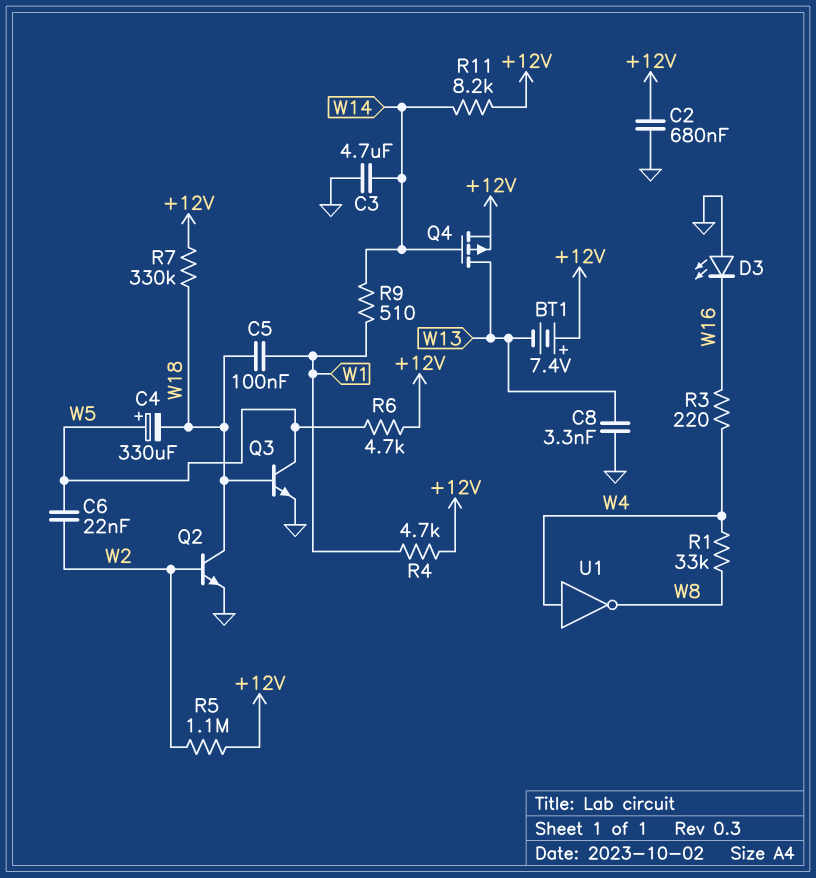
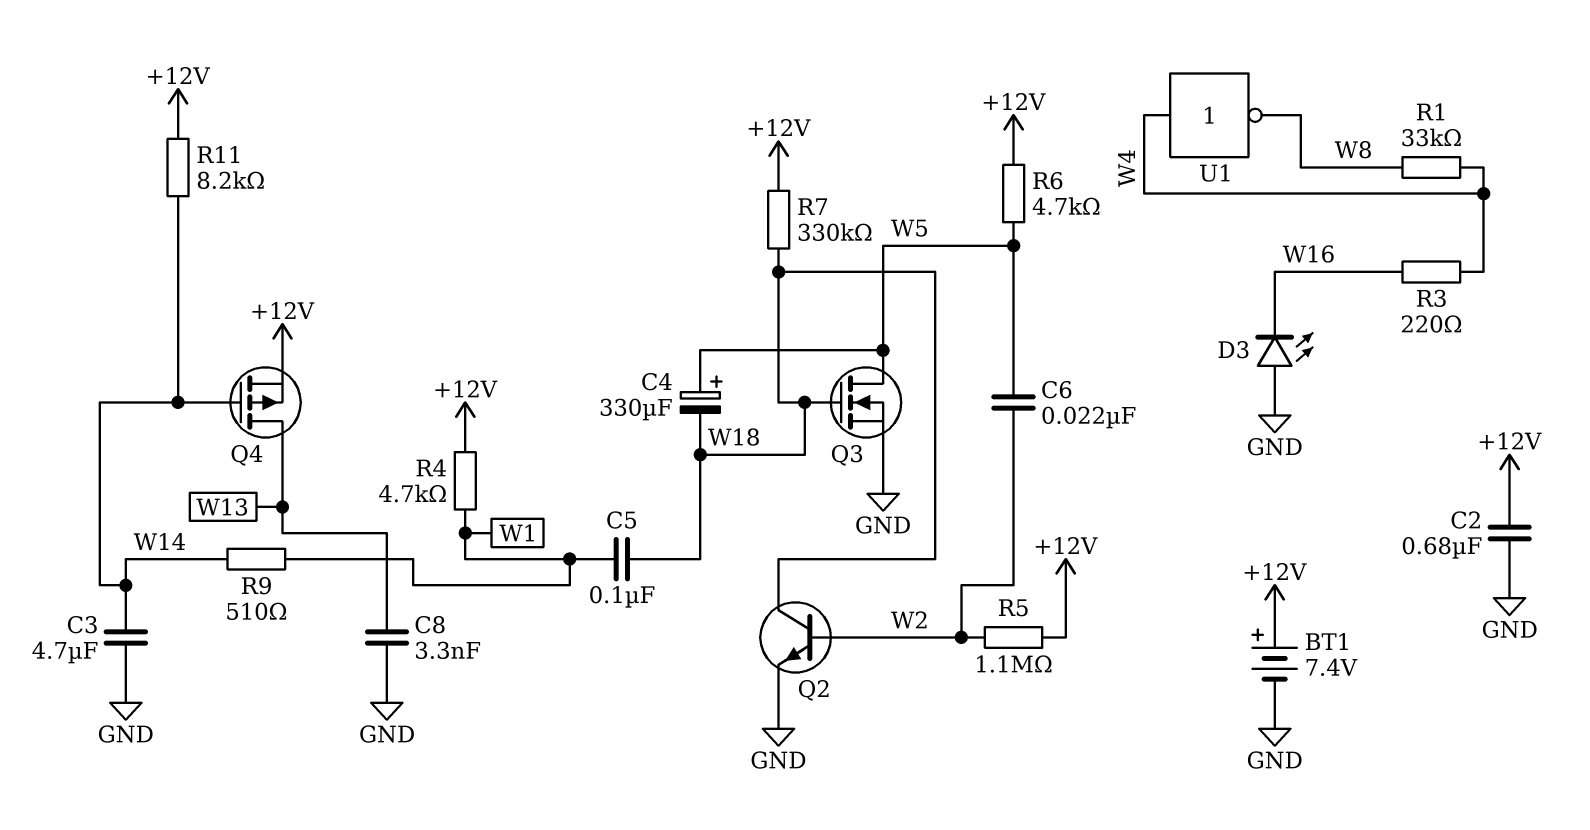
BT1: 7.4V (plus +12V, minus W13) -> 7.4V (plus +12V, minus GND)
Q3: NPN (B W18, C W5, E GND) -> NMOS (G W18, D W5, S GND)

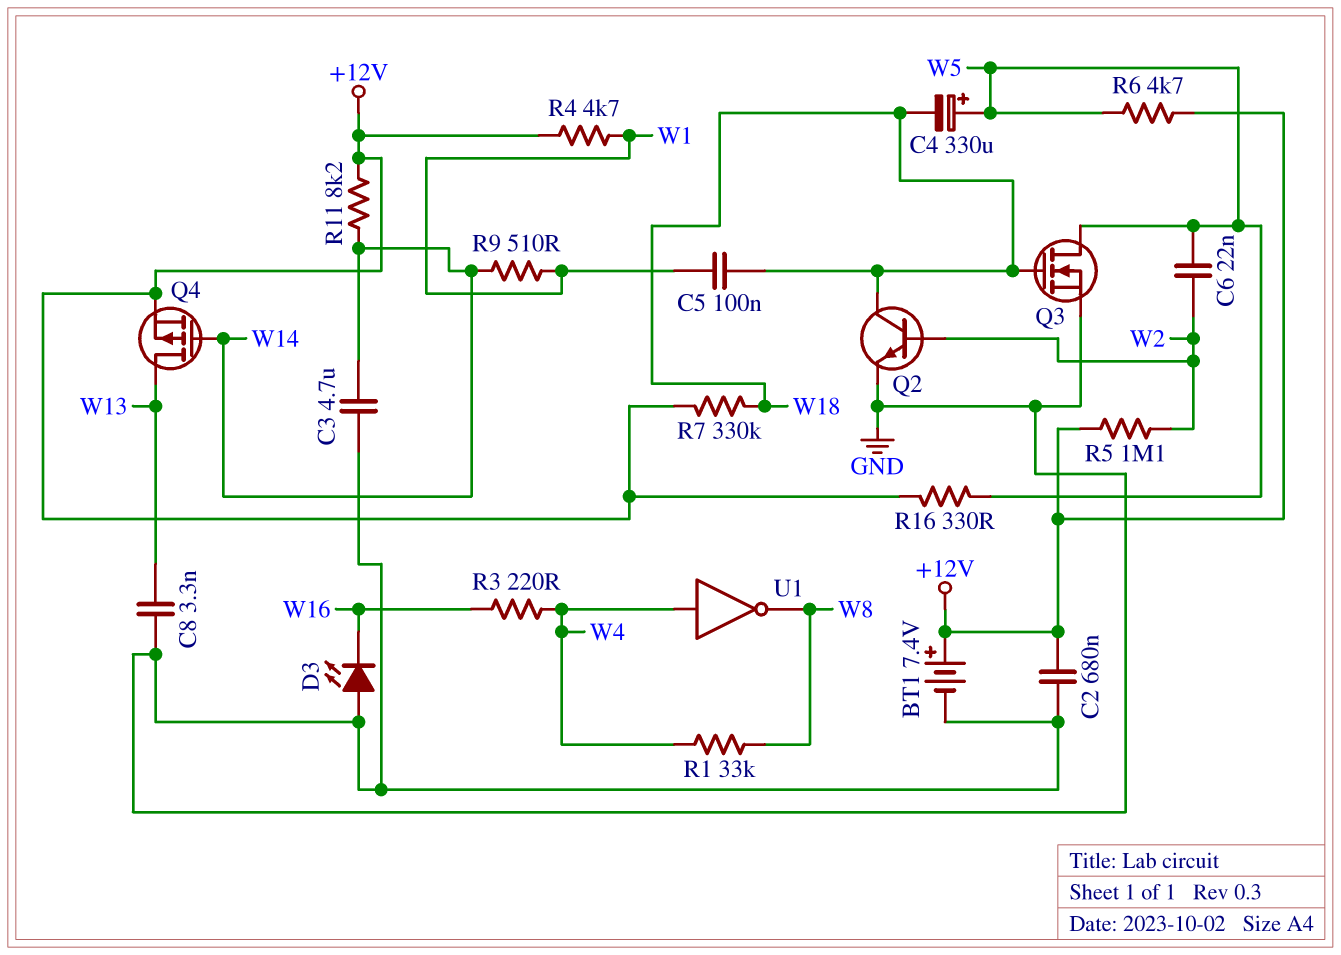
R16: none -> 330 (+12V, W5)

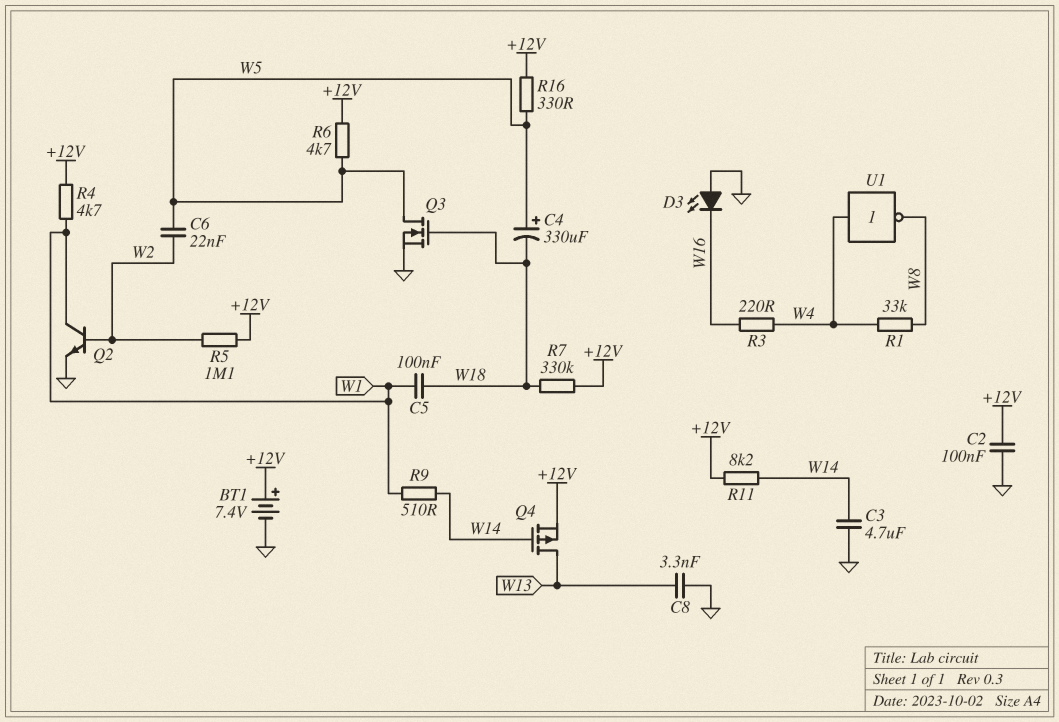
C2: 680nF (+12V, GND) -> 100nF (+12V, GND)
Q2: NPN (B W2, C W18, E GND) -> NPN (B W2, C W1, E GND)

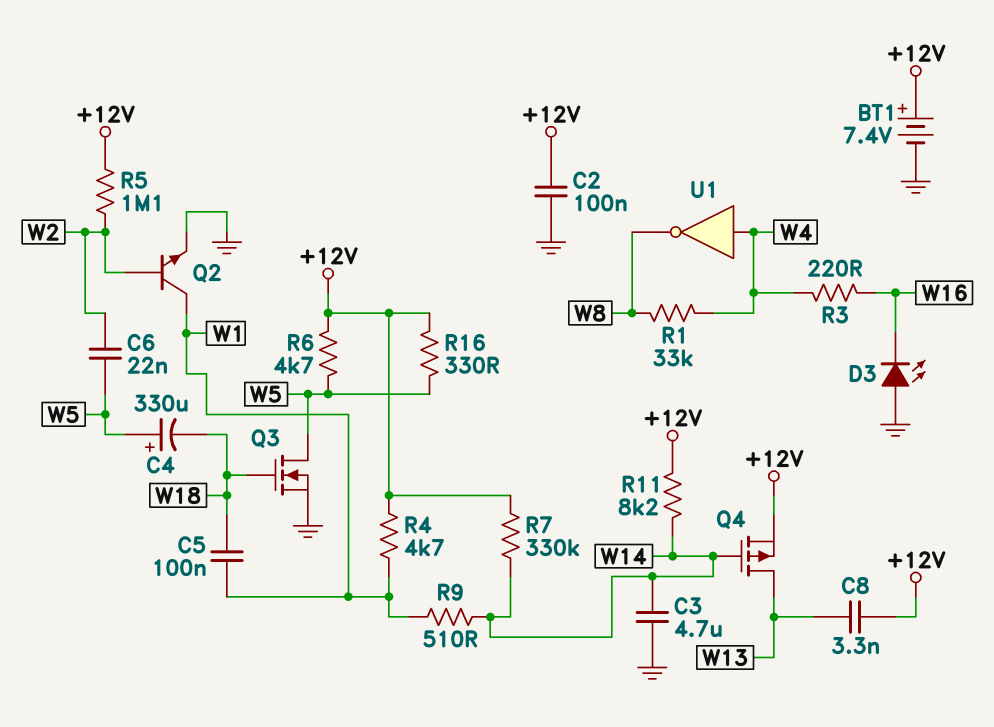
C8: 3.3nF (GND, W13) -> 3.3nF (+12V, W13)
R7: 330k (+12V, W18) -> 330k (+12V, W14)

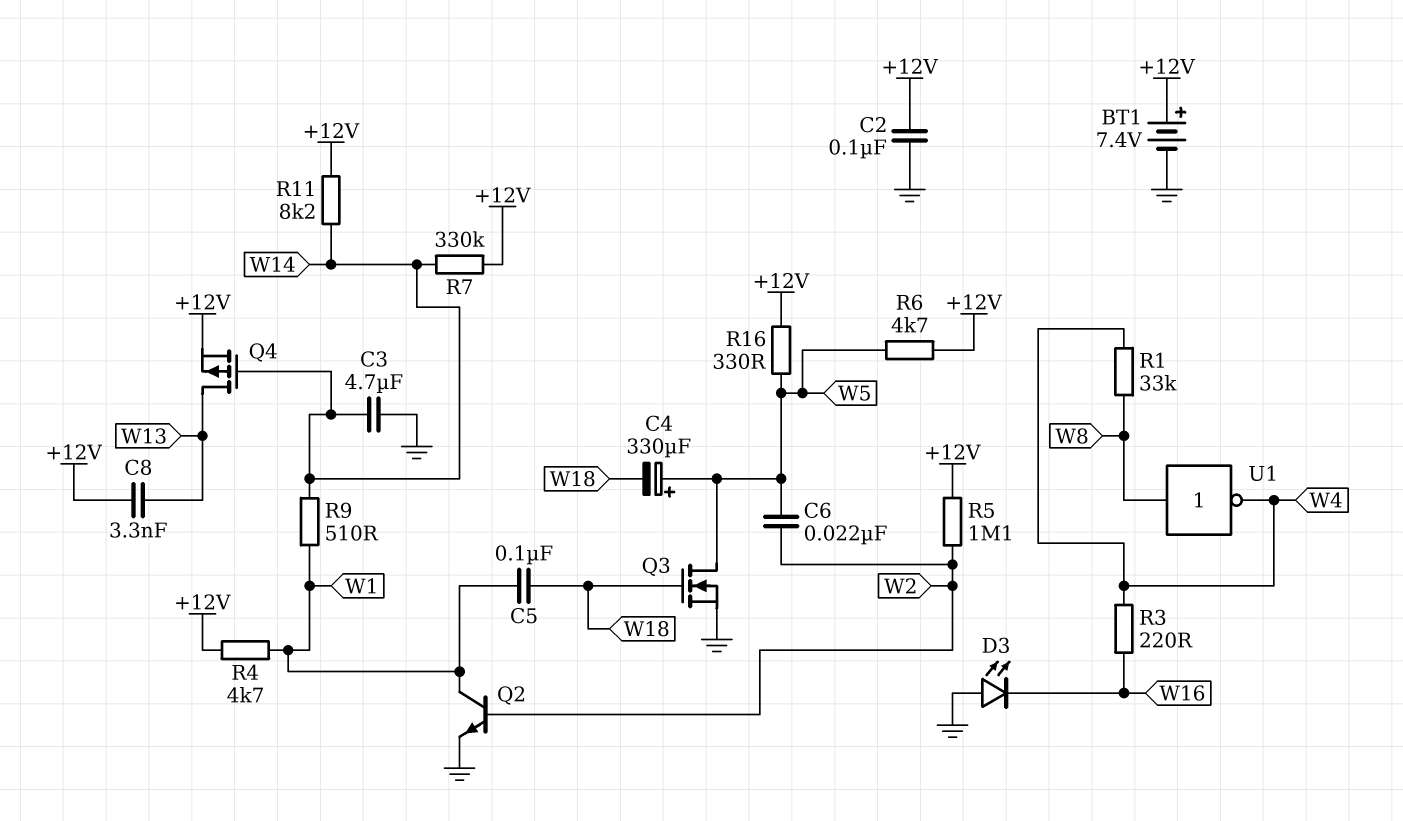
U1: NOT (in W4, out W8) -> NOT (in W8, out W4)

